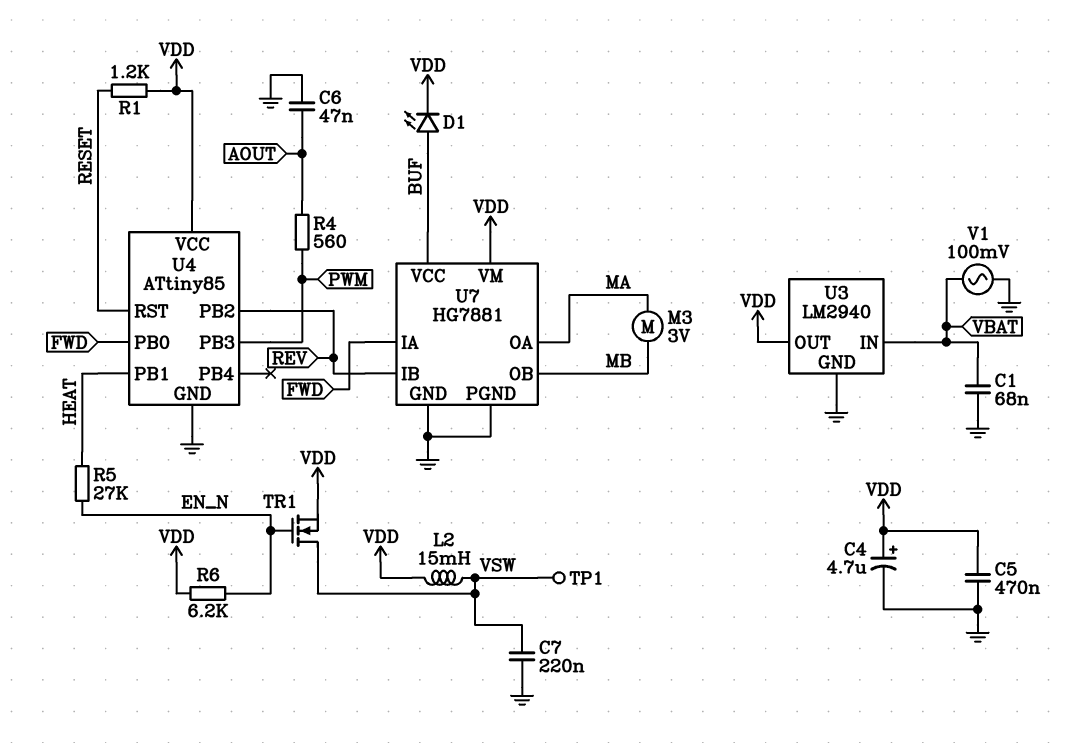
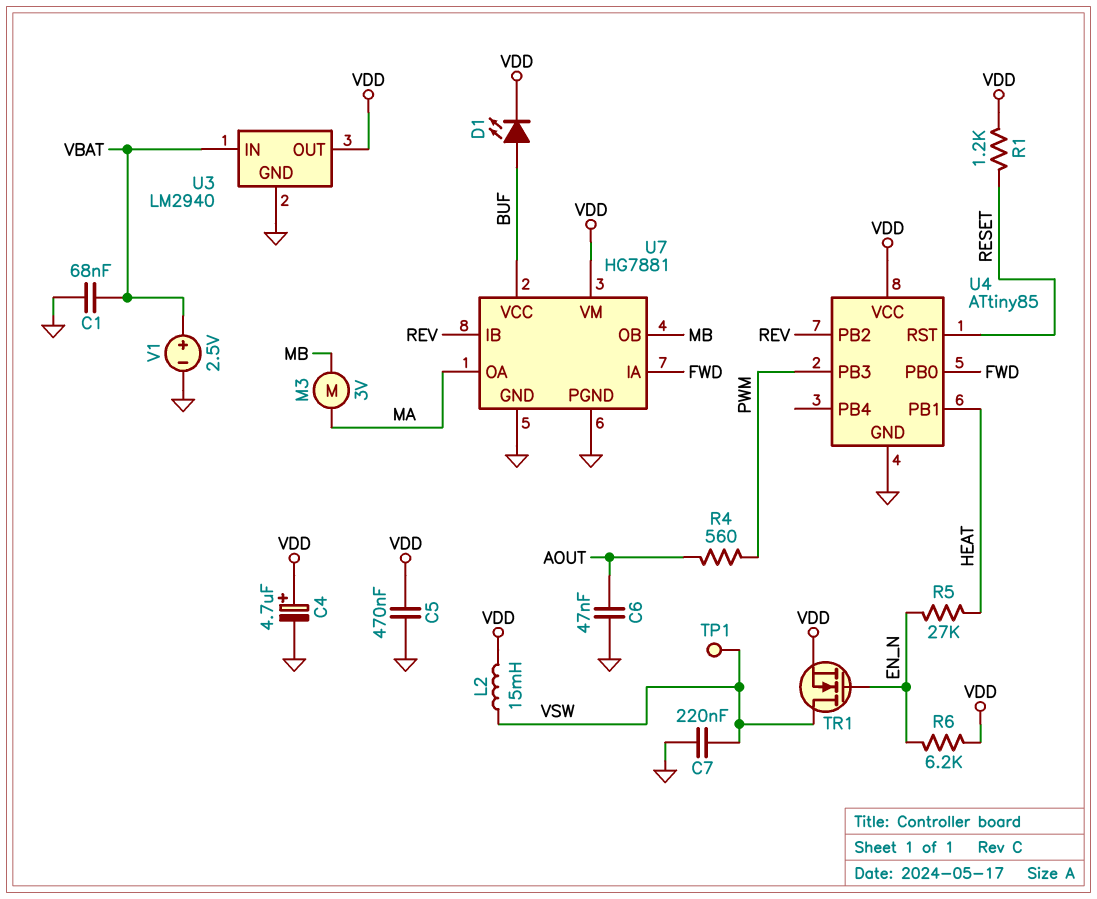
V1: AC 100mV (GND, VBAT) -> 2.5V (plus VBAT, minus GND)

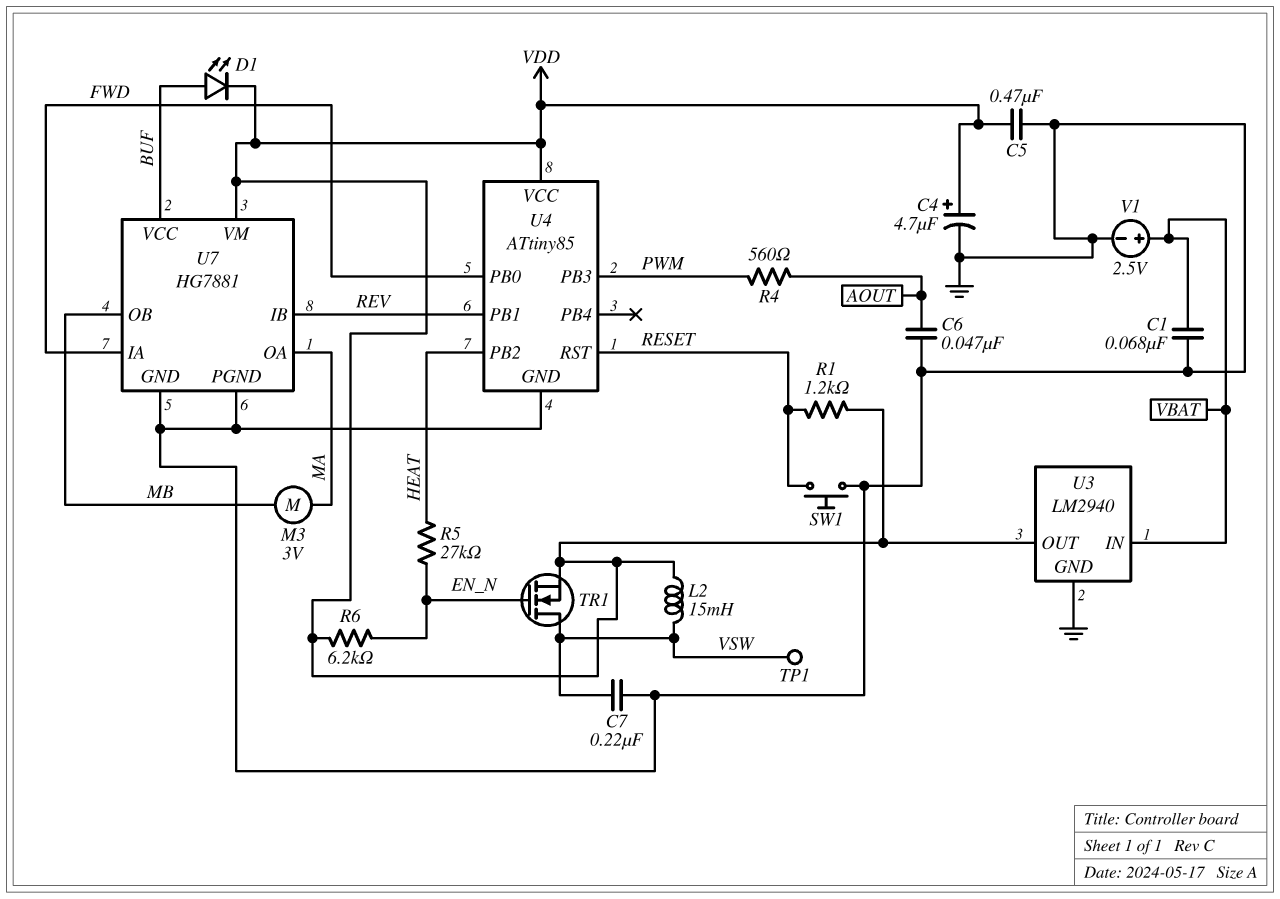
SW1: none -> button (GND, RESET)
U4 pin PB1: HEAT -> REV
U4 pin PB2: REV -> HEAT

